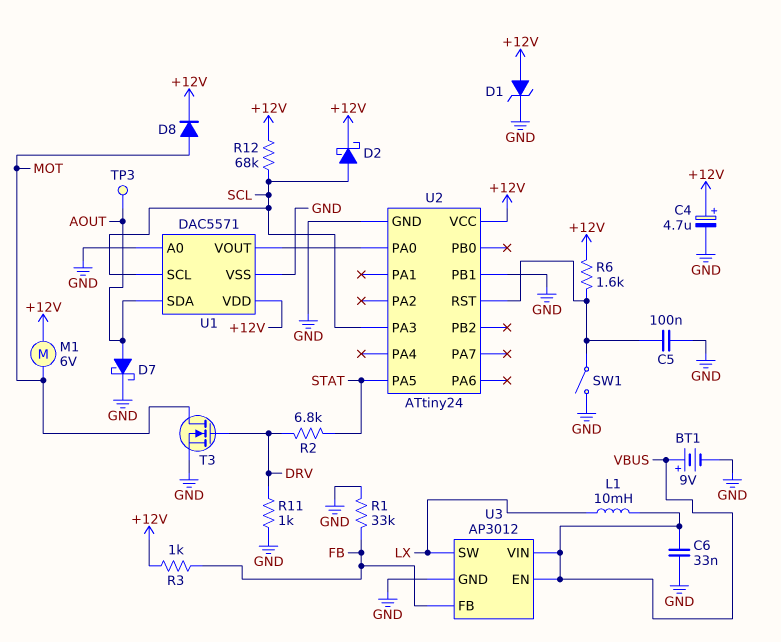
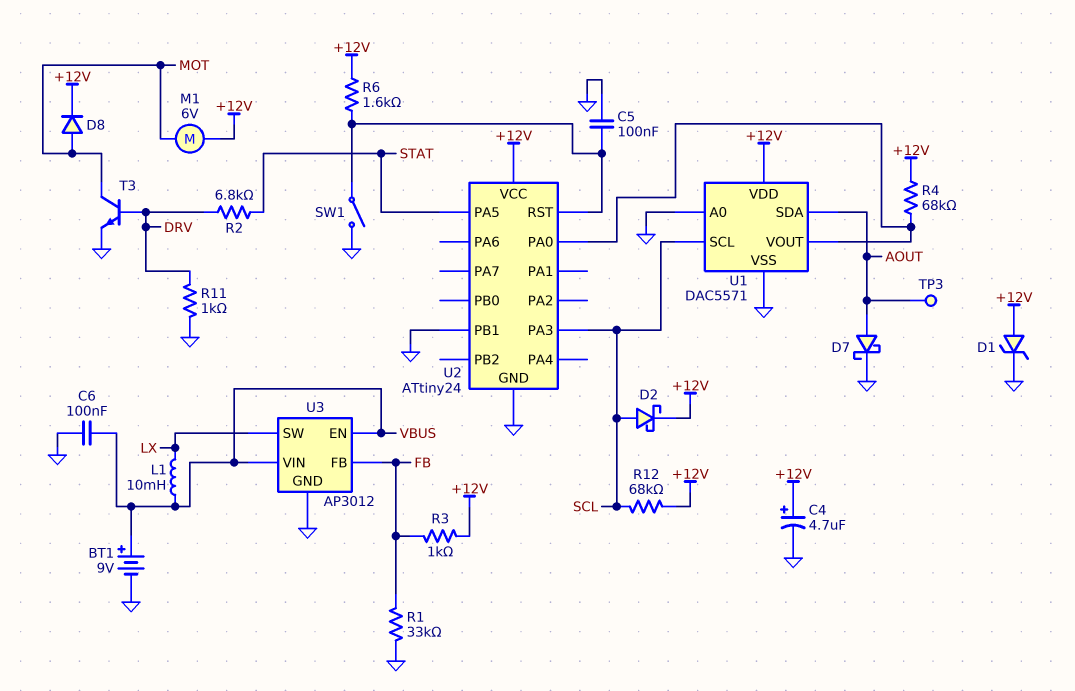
C6: 33nF (GND, VBUS) -> 100nF (GND, VBUS)
R4: none -> 68k (+12V, U1/VOUT)
T3: NMOS (G DRV, D MOT, S GND) -> NPN (B DRV, C MOT, E GND)

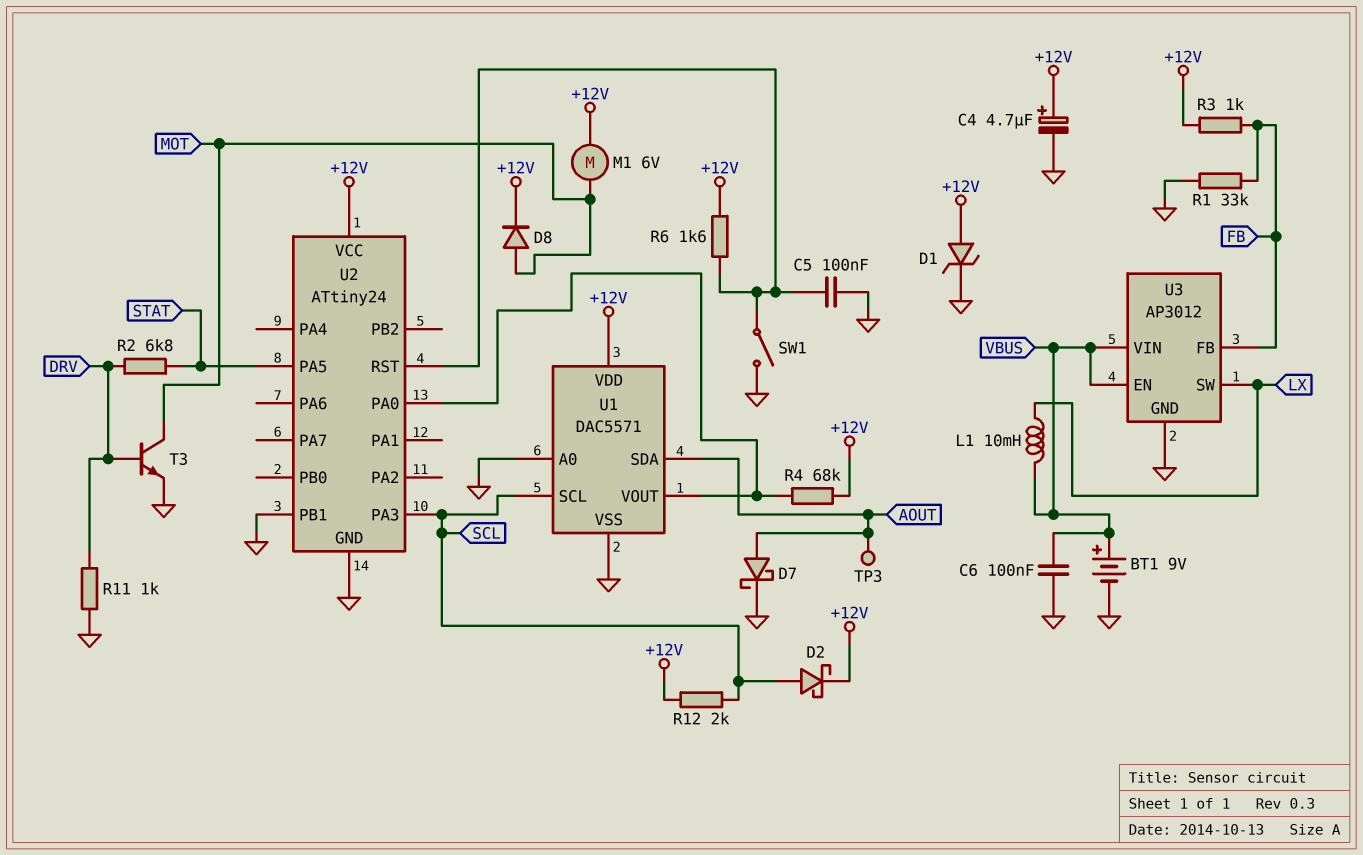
R12: 68k (+12V, SCL) -> 2k (+12V, SCL)

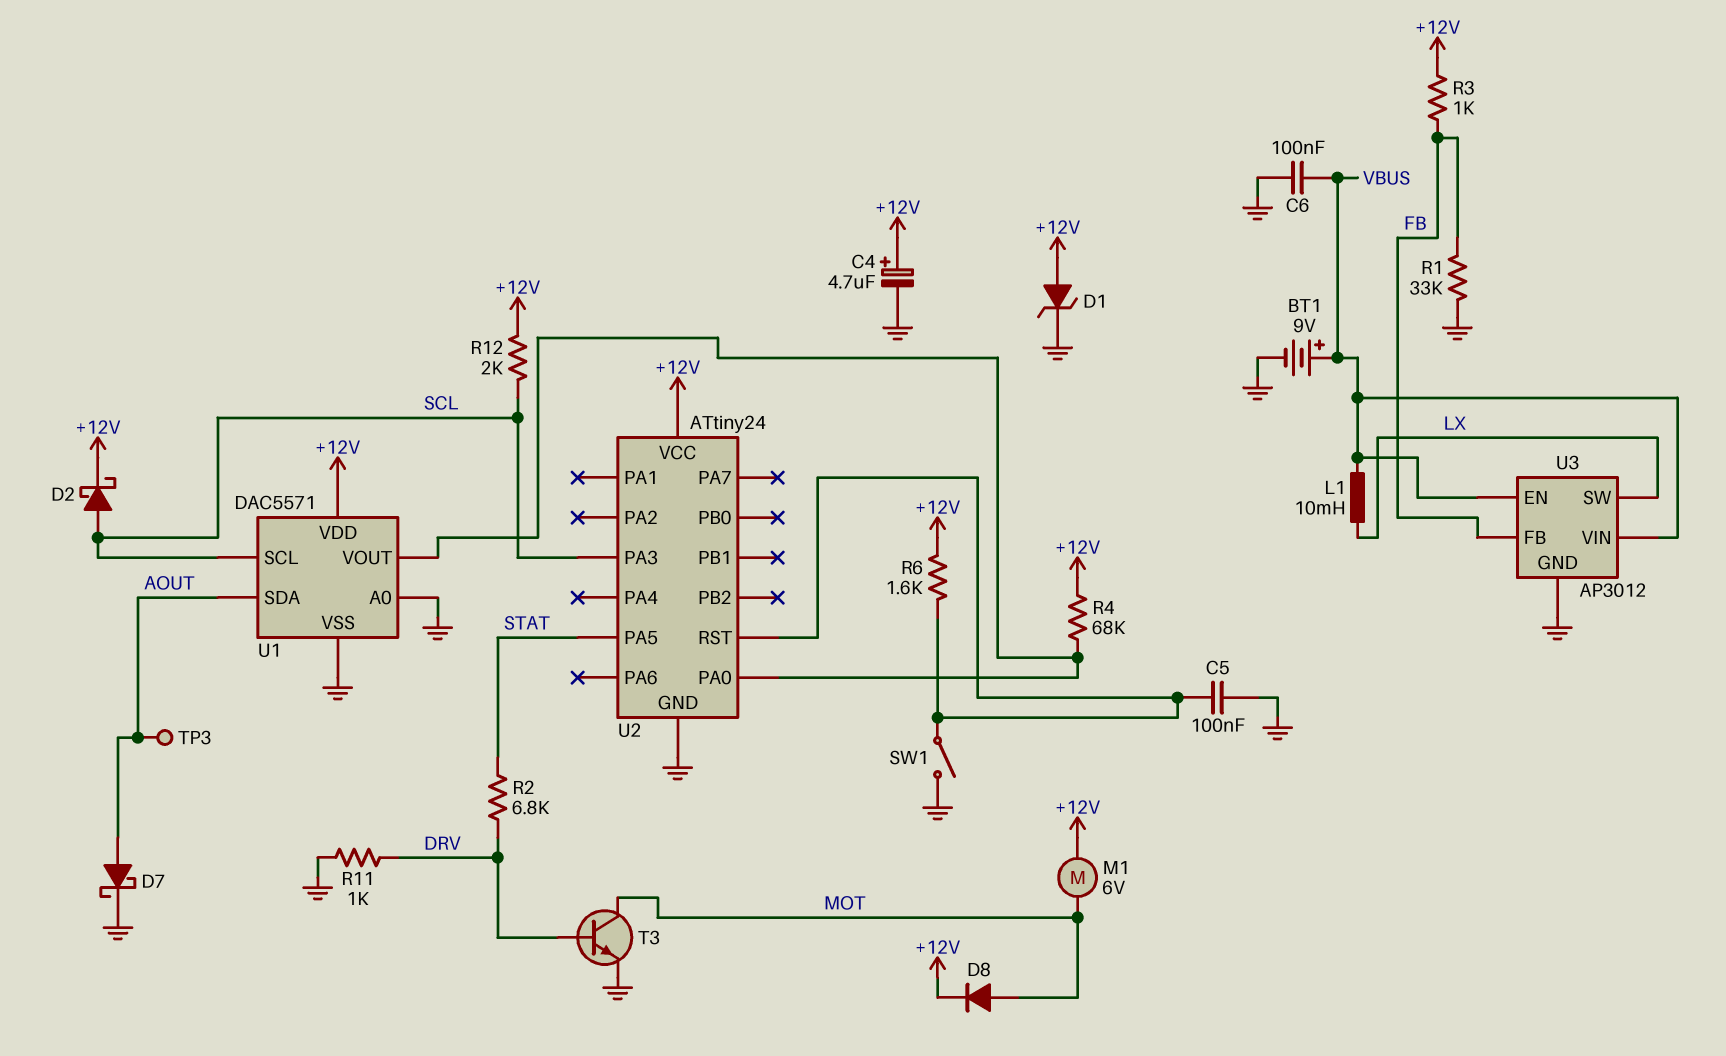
U2 pin PB1: GND -> none

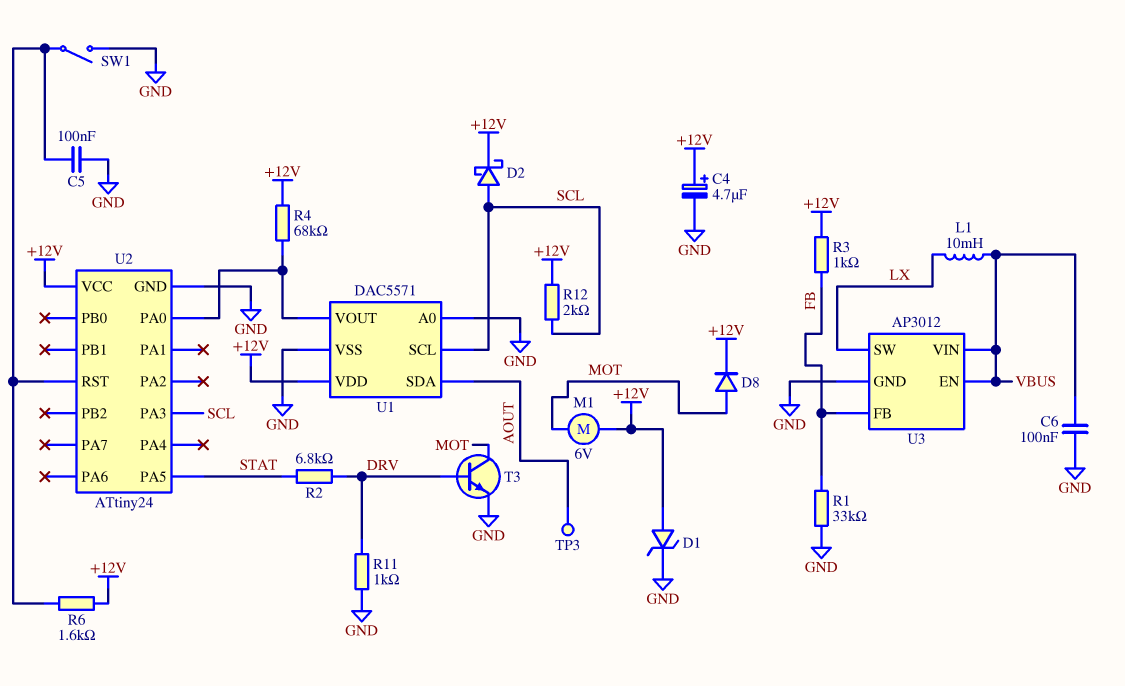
BT1: 9V (plus VBUS, minus GND) -> none
D7: schottky (A AOUT, K GND) -> none

